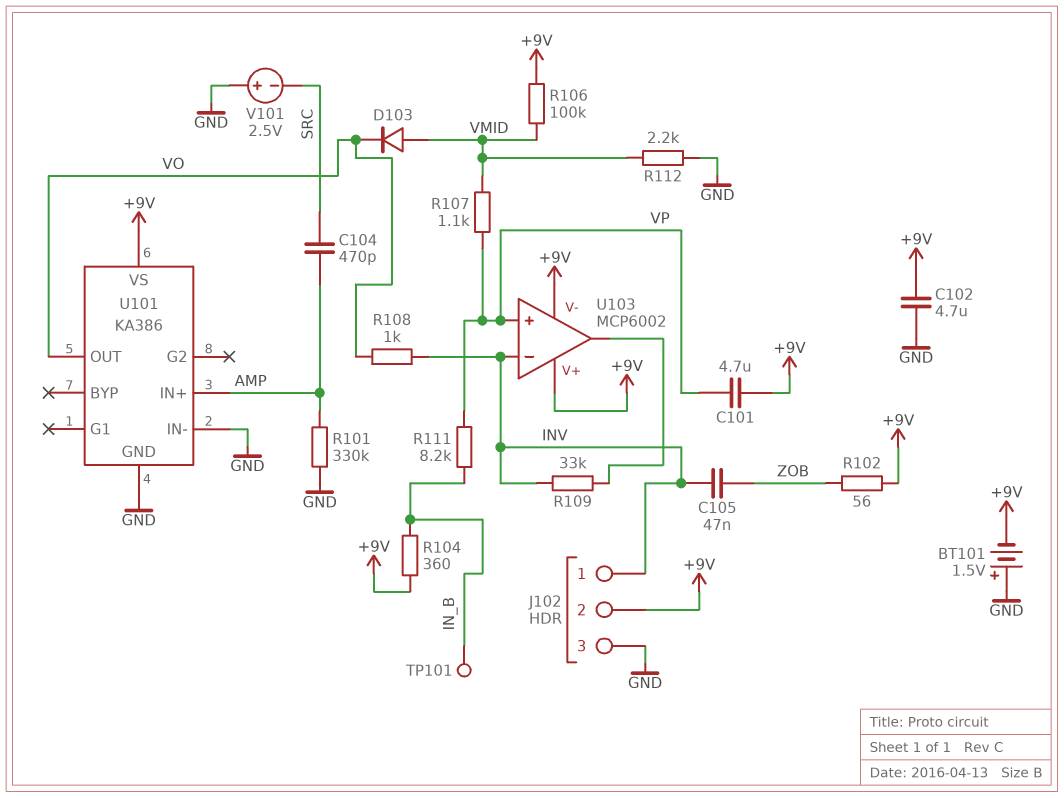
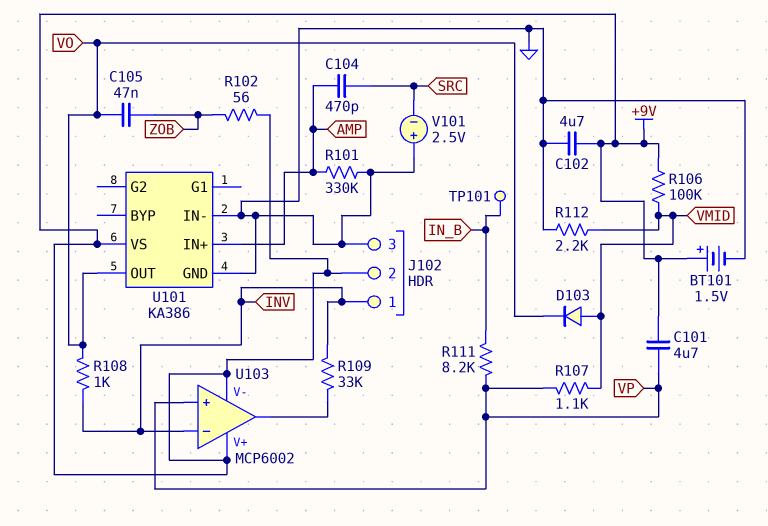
BT101: 1.5V (plus GND, minus +9V) -> 1.5V (plus +9V, minus GND)
C105: 47nF (INV, ZOB) -> 47nF (VO, ZOB)
R104: 360 (+9V, IN_B) -> none

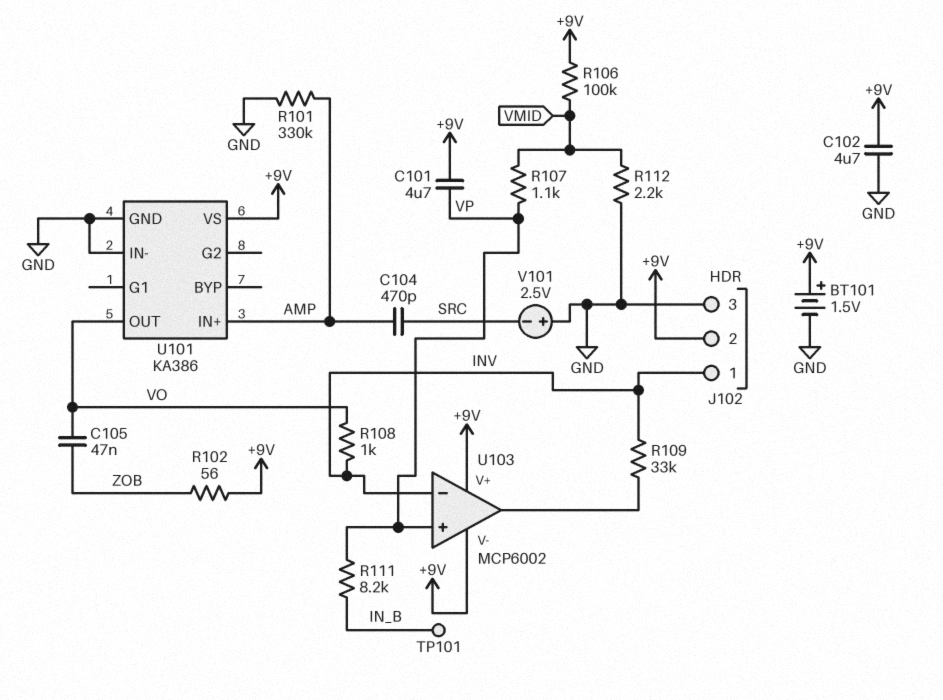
D103: diode (A VMID, K VO) -> none

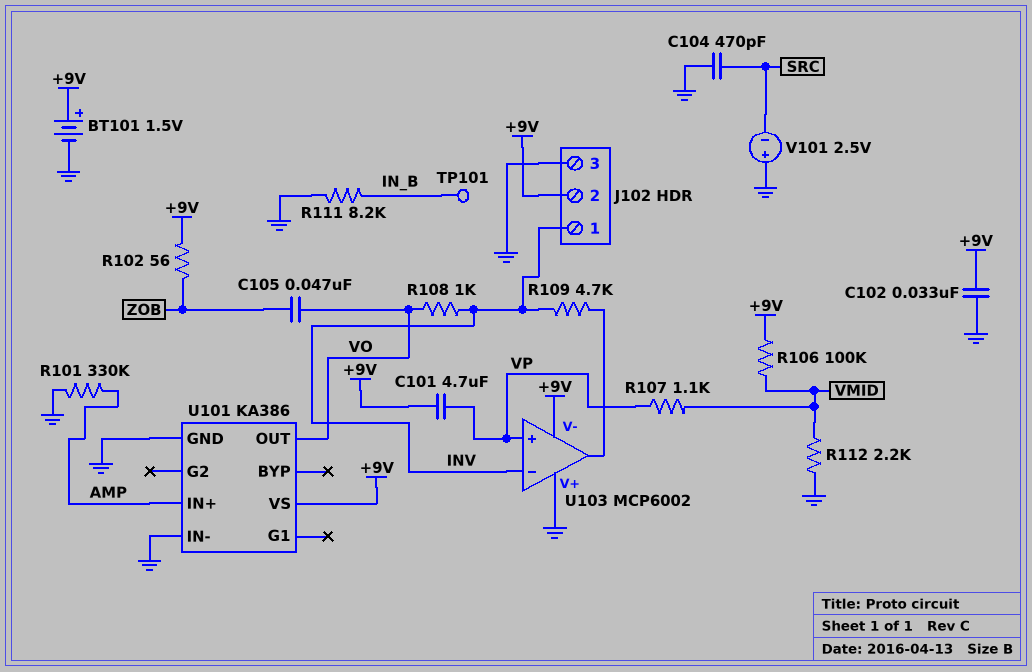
C102: 4.7uF (+9V, GND) -> 33nF (+9V, GND)
C104: 470pF (AMP, SRC) -> 470pF (GND, SRC)
R109: 33k (INV, U103/out) -> 4.7k (INV, U103/out)
R111: 8.2k (IN_B, VP) -> 8.2k (GND, IN_B)
U103 pin V+: +9V -> GND

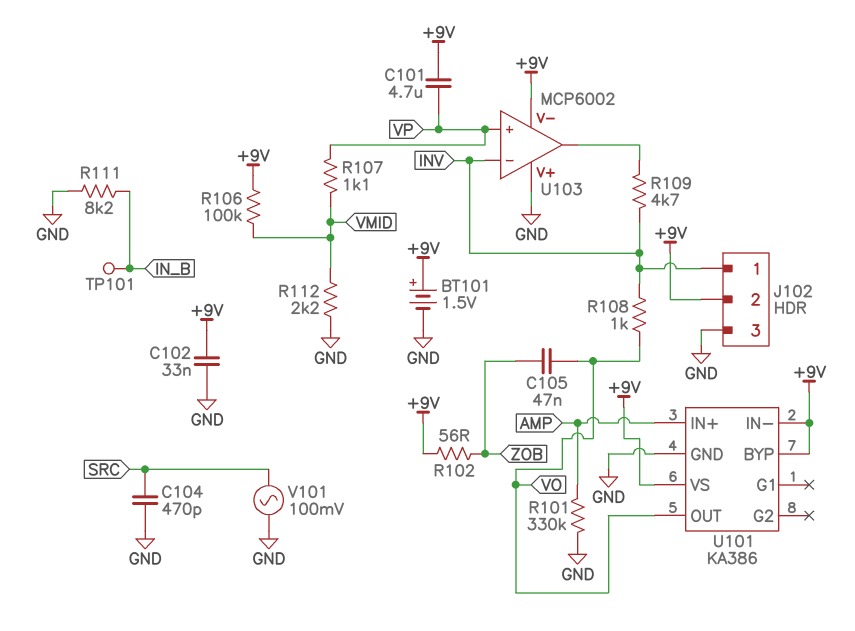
U101 pin BYP: none -> +9V
U101 pin IN-: GND -> +9V
V101: 2.5V (plus GND, minus SRC) -> AC 100mV (GND, SRC)

